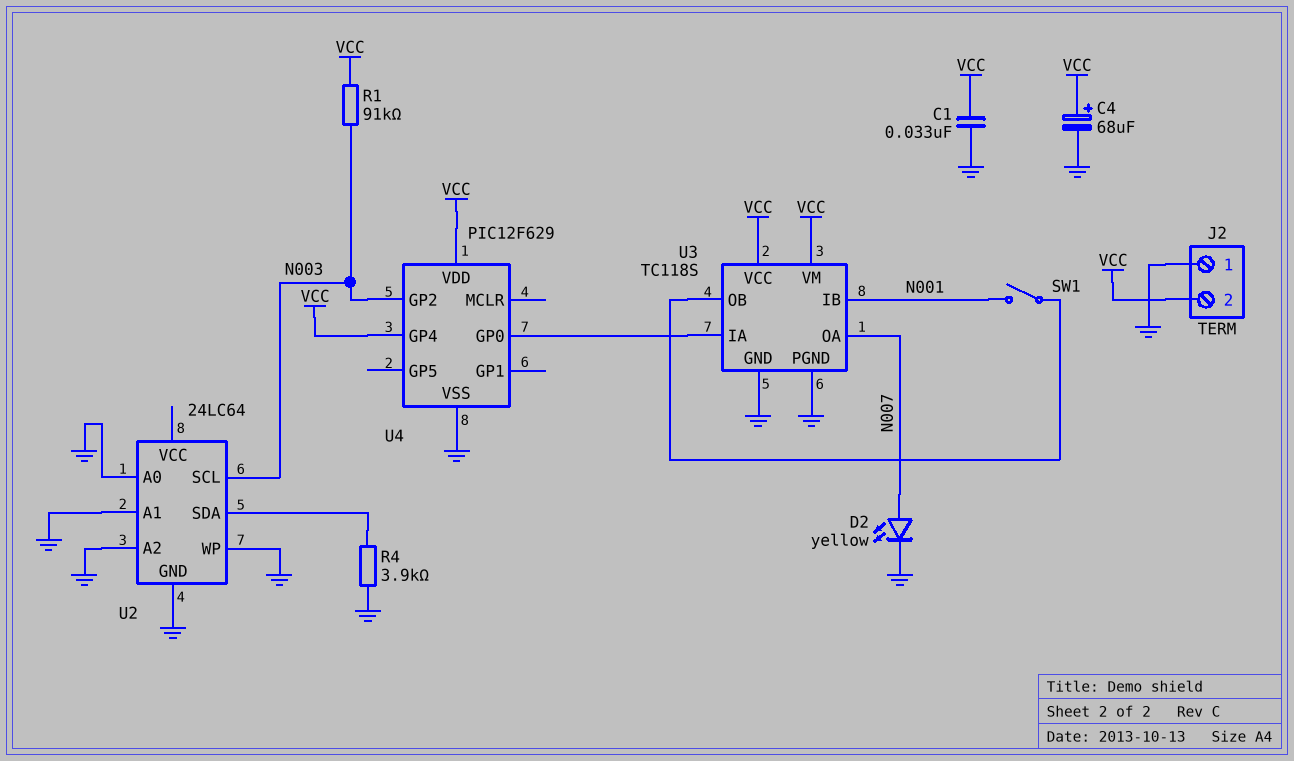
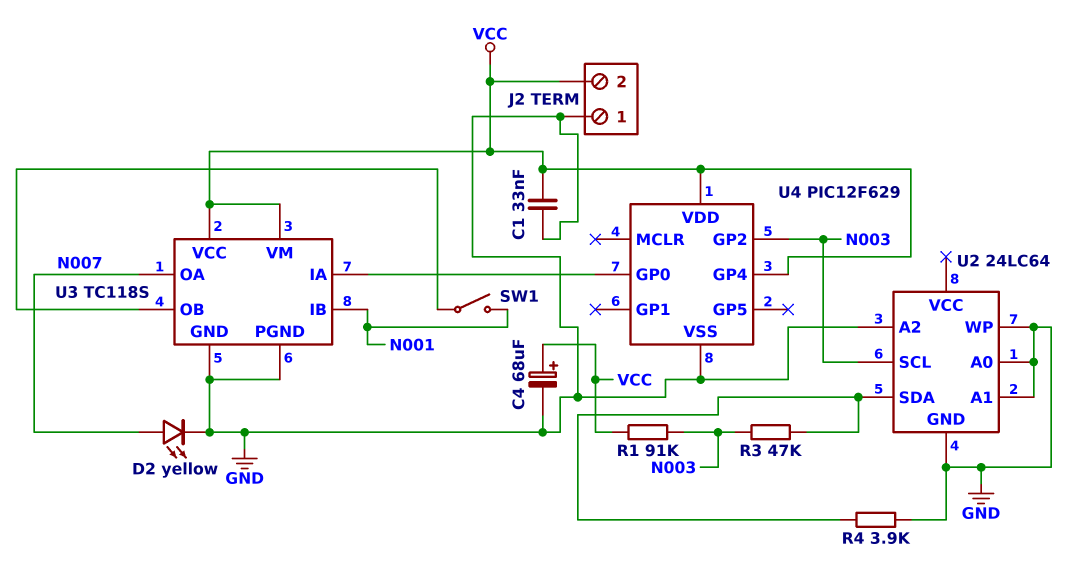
R3: none -> 47k (N003, U2/SDA)

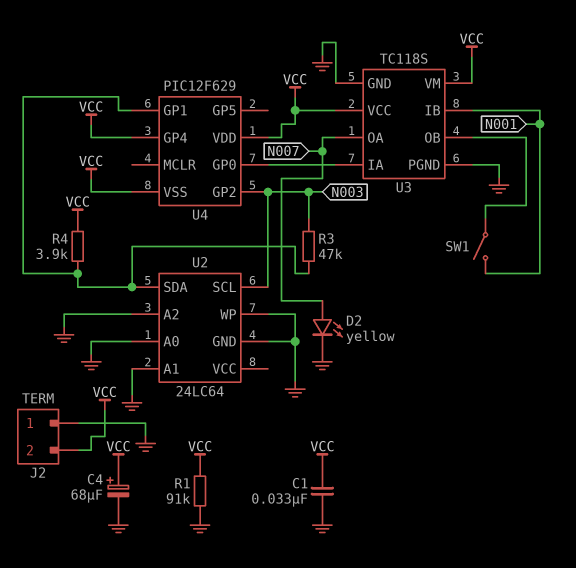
R1: 91k (N003, VCC) -> 91k (GND, VCC)
R4: 3.9k (GND, U2/SDA) -> 3.9k (U2/SDA, VCC)
U4 pin GP1: none -> U2/SDA
U4 pin VSS: GND -> VCC

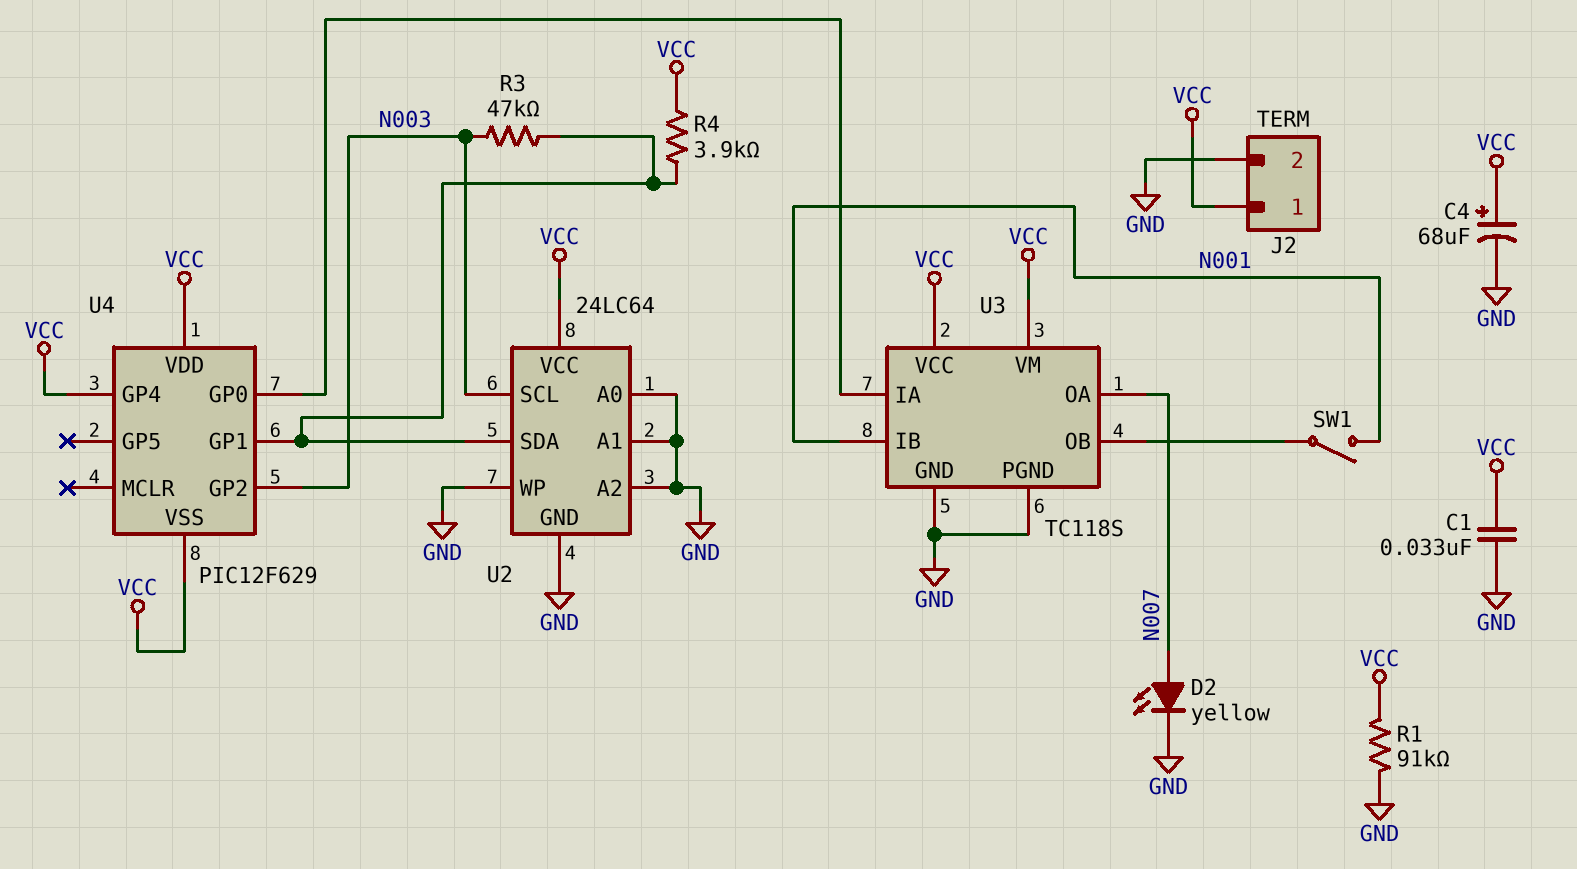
J2 pin 1: GND -> VCC
J2 pin 2: VCC -> GND
U2 pin VCC: none -> VCC

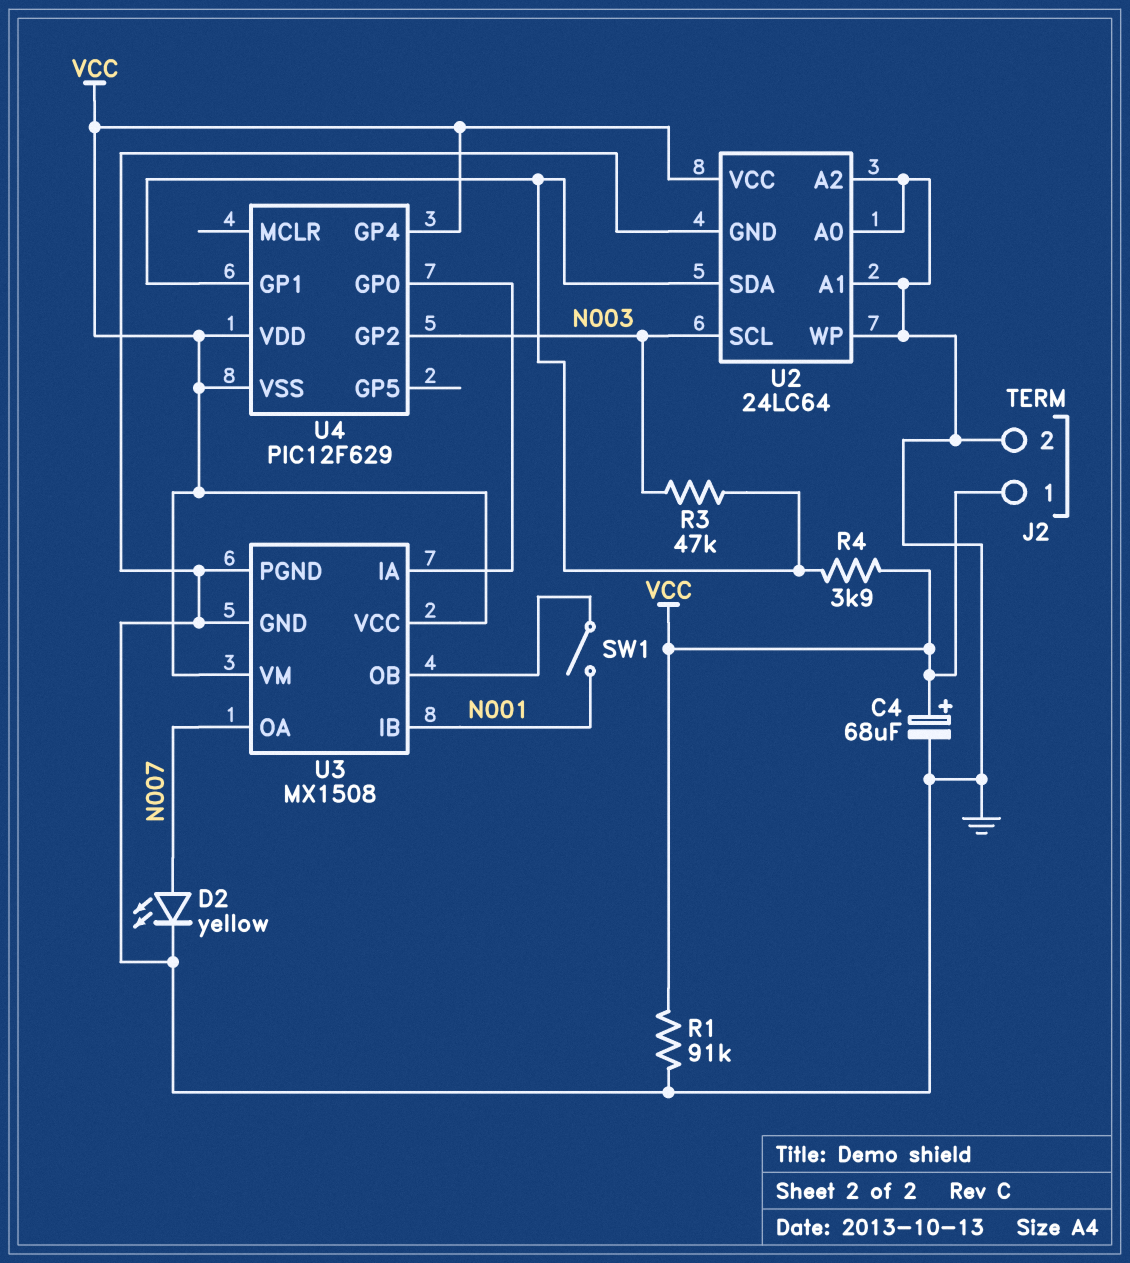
C1: 33nF (GND, VCC) -> none
U3: TC118S -> MX1508

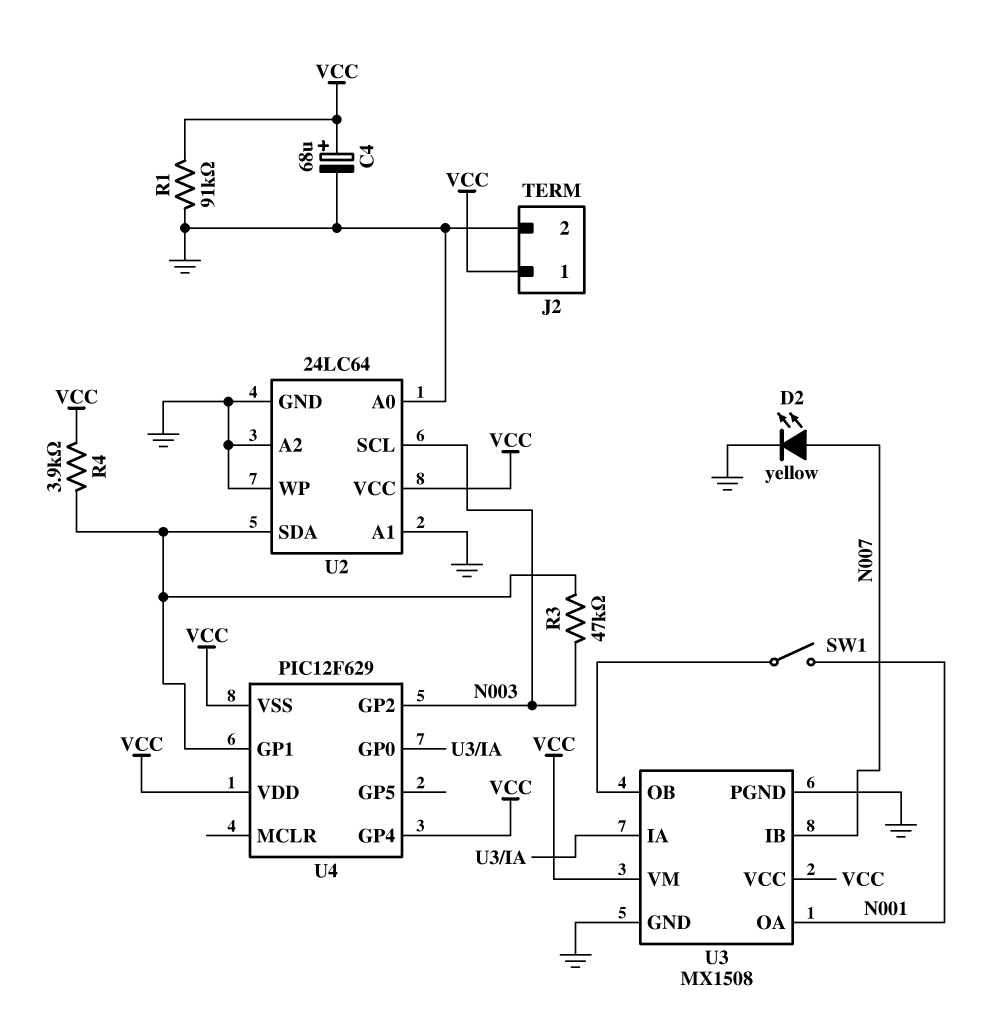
U3 pin IB: N001 -> N007
U3 pin OA: N007 -> N001

